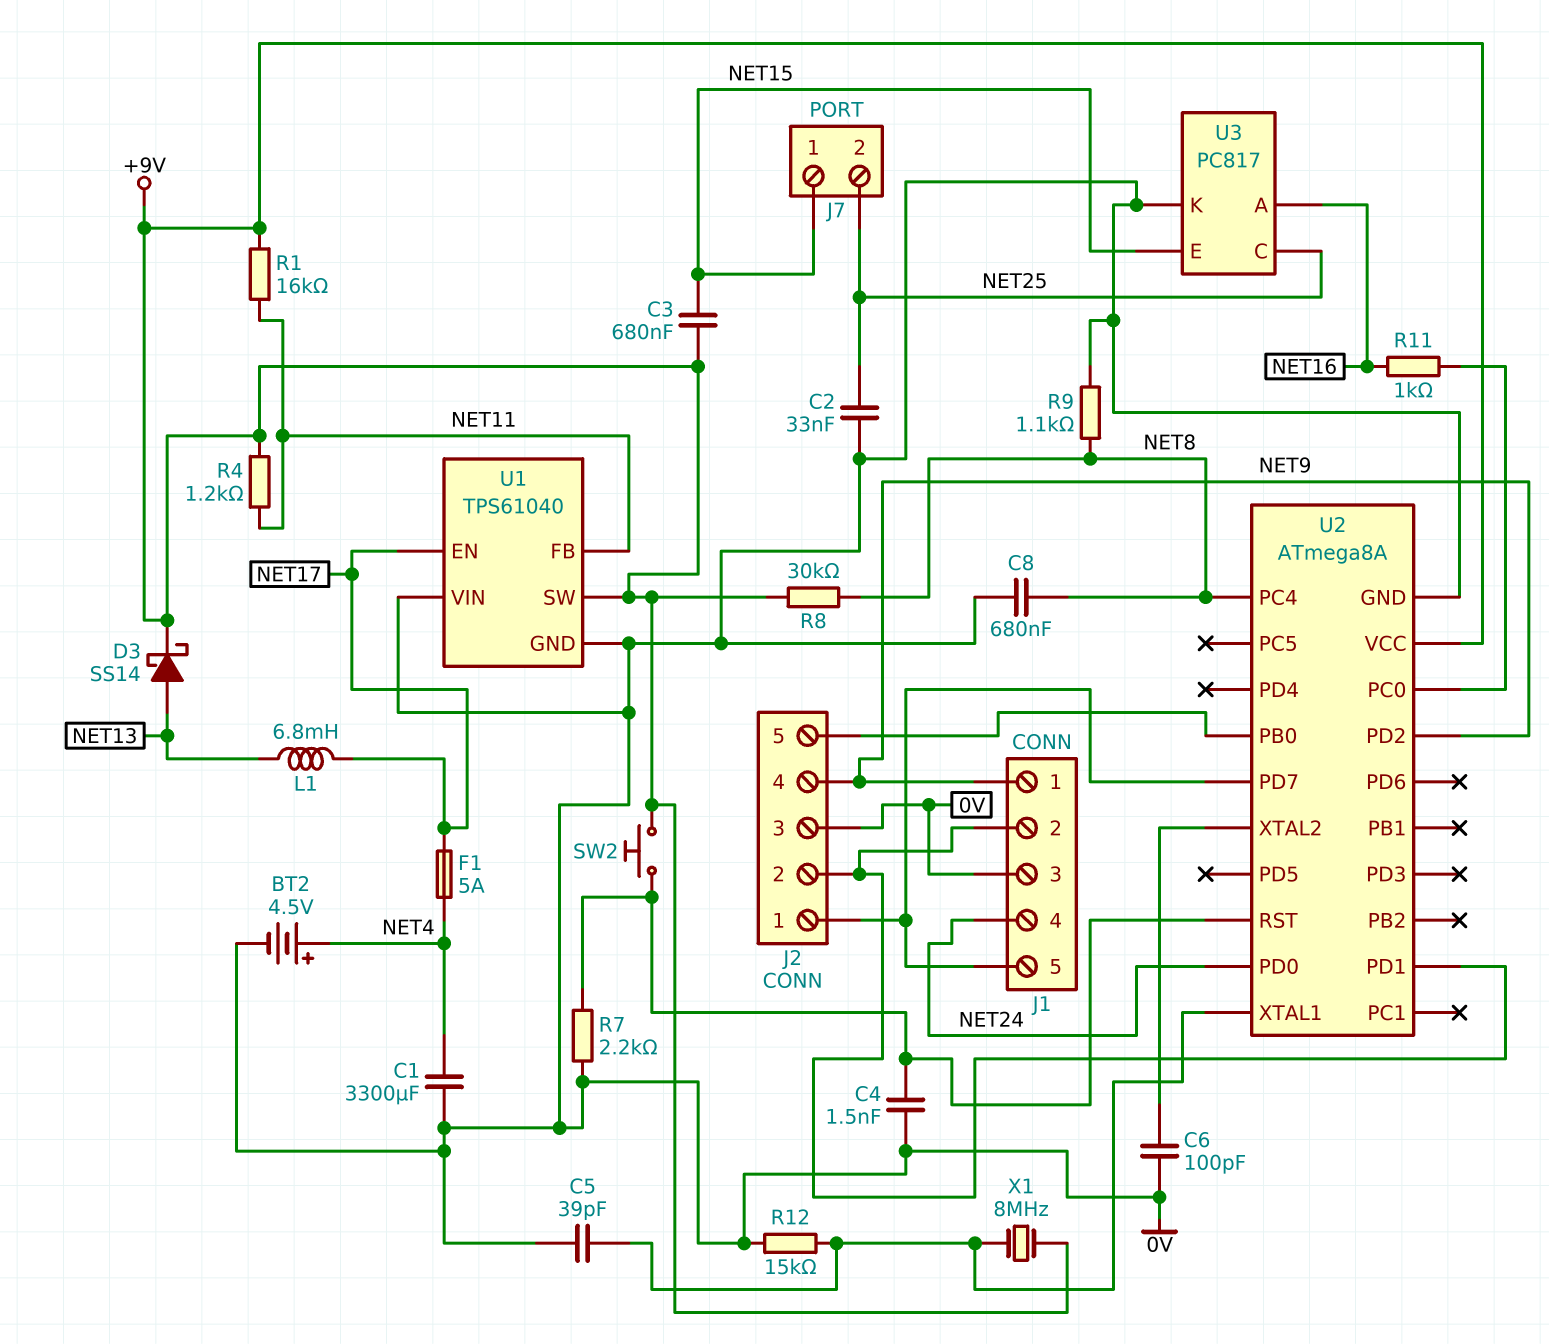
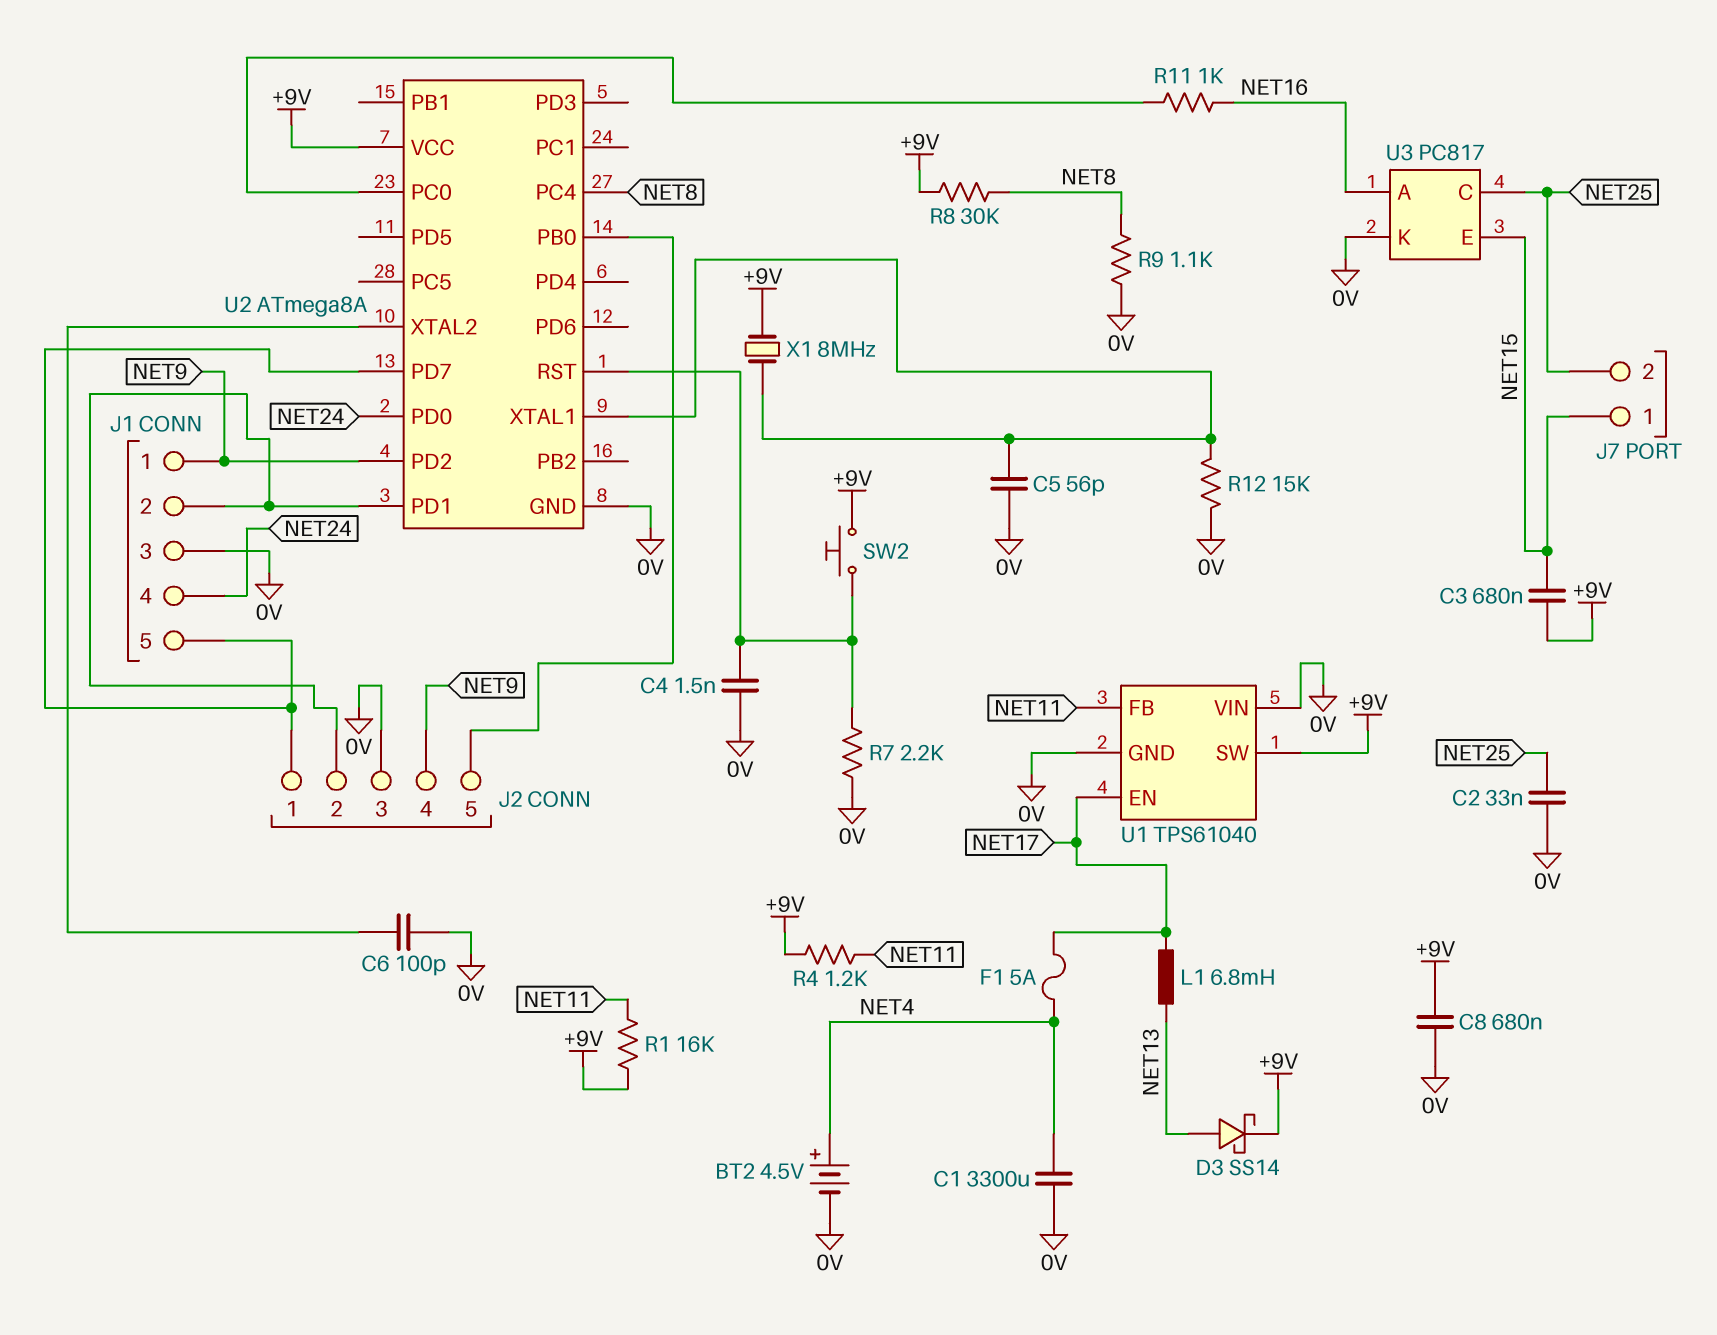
C5: 39pF (0V, U2/XTAL1) -> 56pF (0V, U2/XTAL1)
C8: 680nF (0V, NET8) -> 680nF (+9V, 0V)

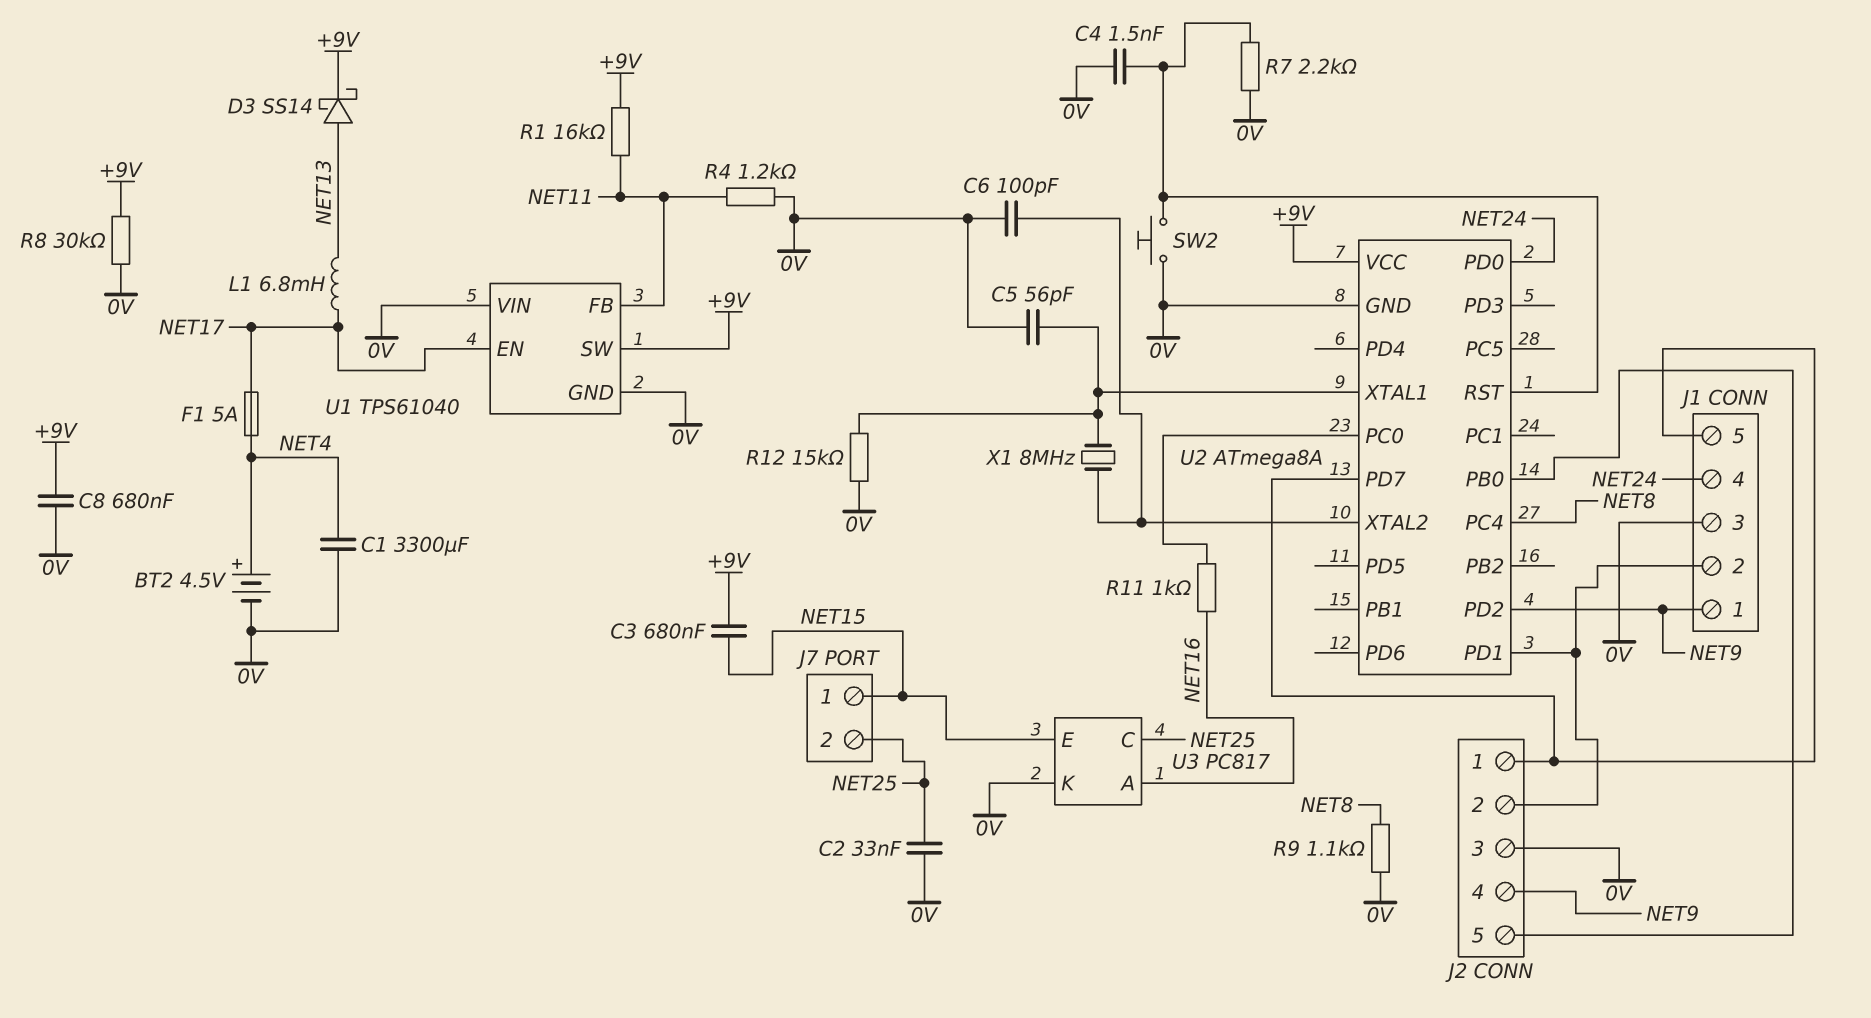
R4: 1.2k (+9V, NET11) -> 1.2k (0V, NET11)
R8: 30k (+9V, NET8) -> 30k (+9V, 0V)
SW2: button (+9V, U2/RST) -> button (0V, U2/RST)
X1: 8MHz (+9V, U2/XTAL1) -> 8MHz (U2/XTAL1, U2/XTAL2)

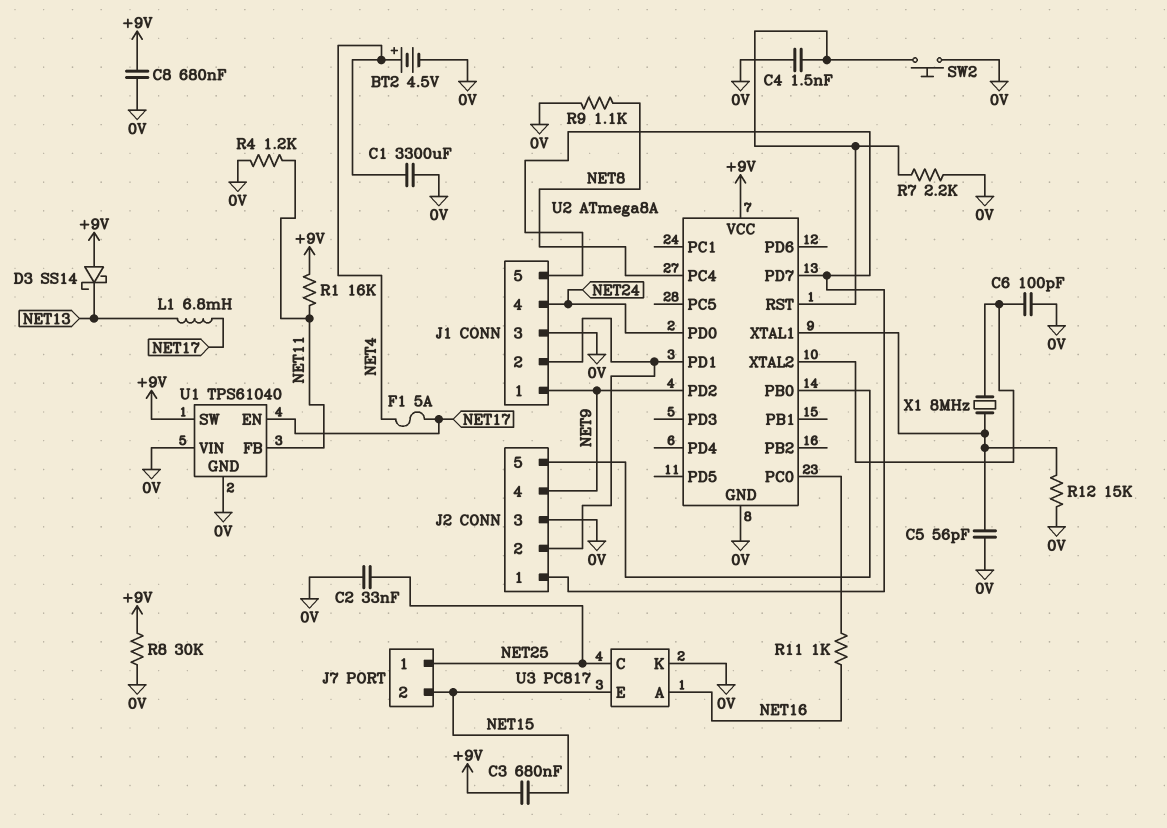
D3: schottky SS14 (A NET13, K +9V) -> schottky SS14 (A +9V, K NET13)
J7 pin 1: NET15 -> NET25
J7 pin 2: NET25 -> NET15

